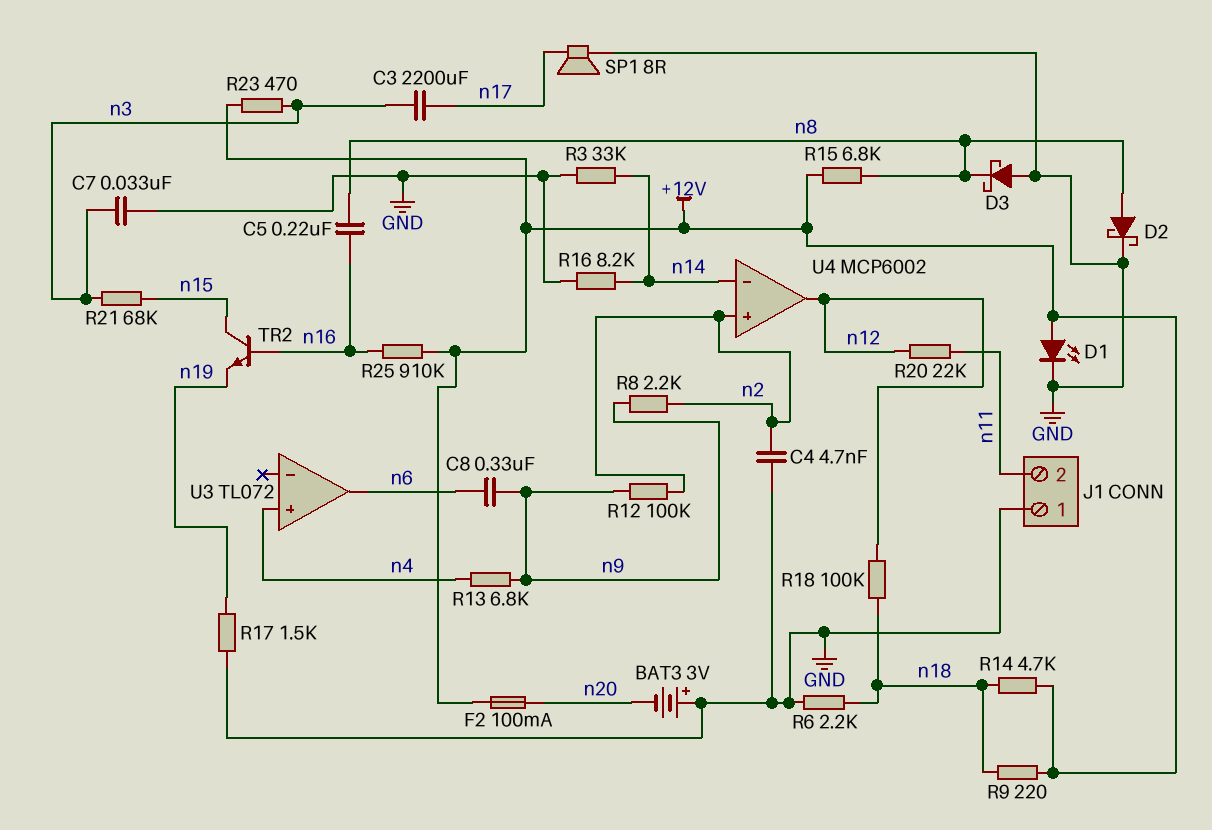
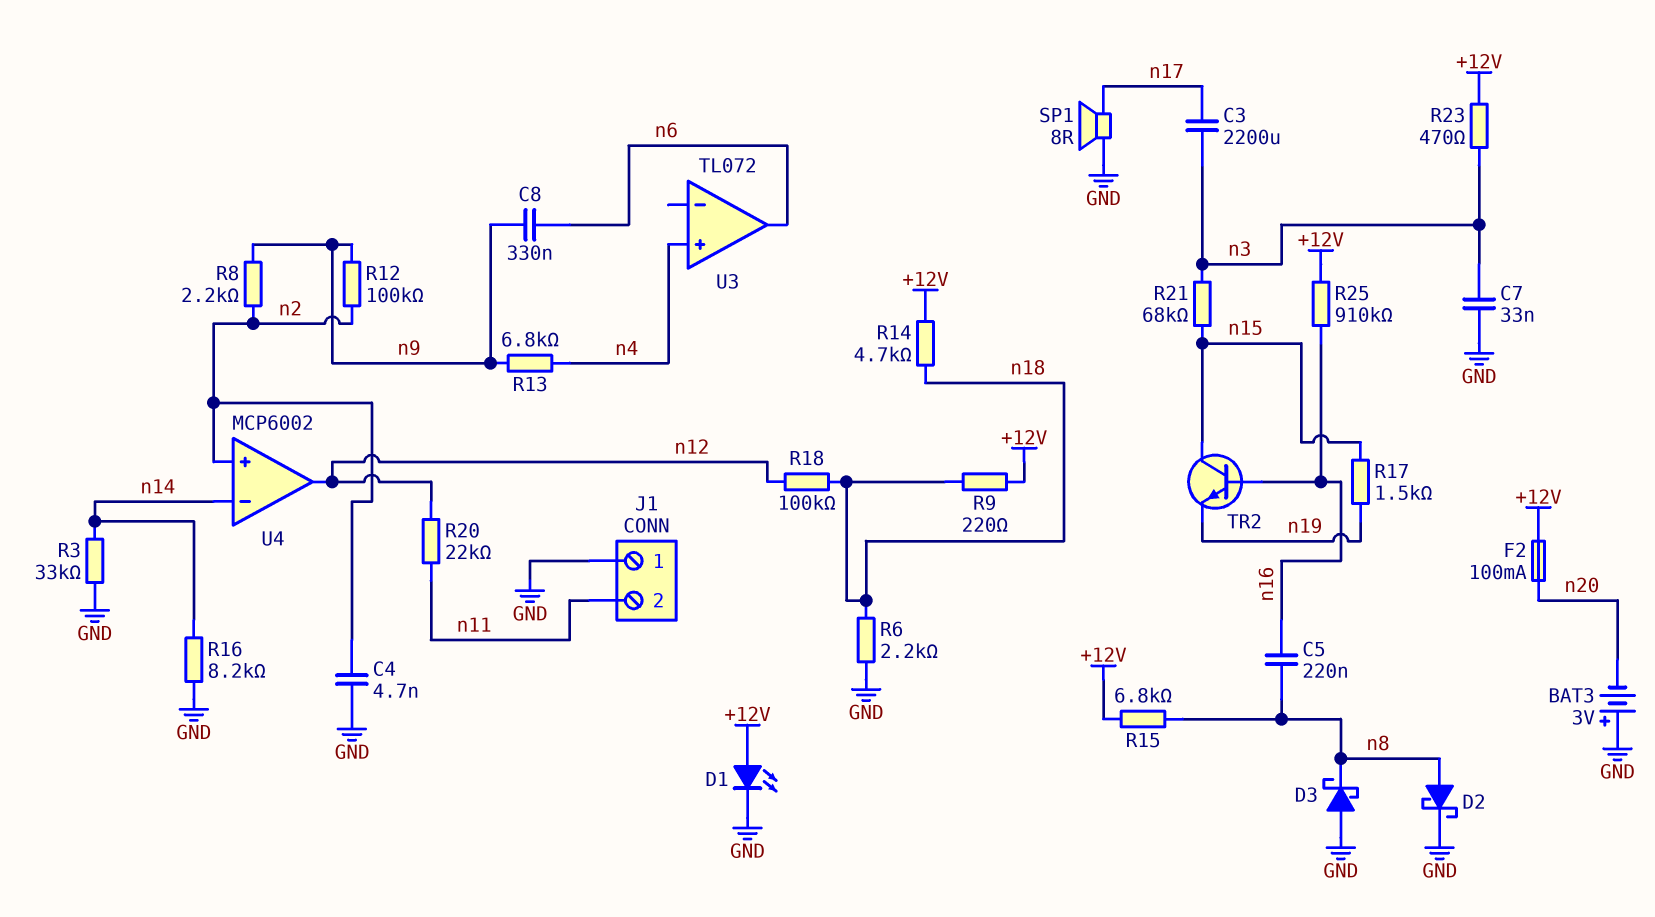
R17: 1.5k (GND, n19) -> 1.5k (n15, n19)

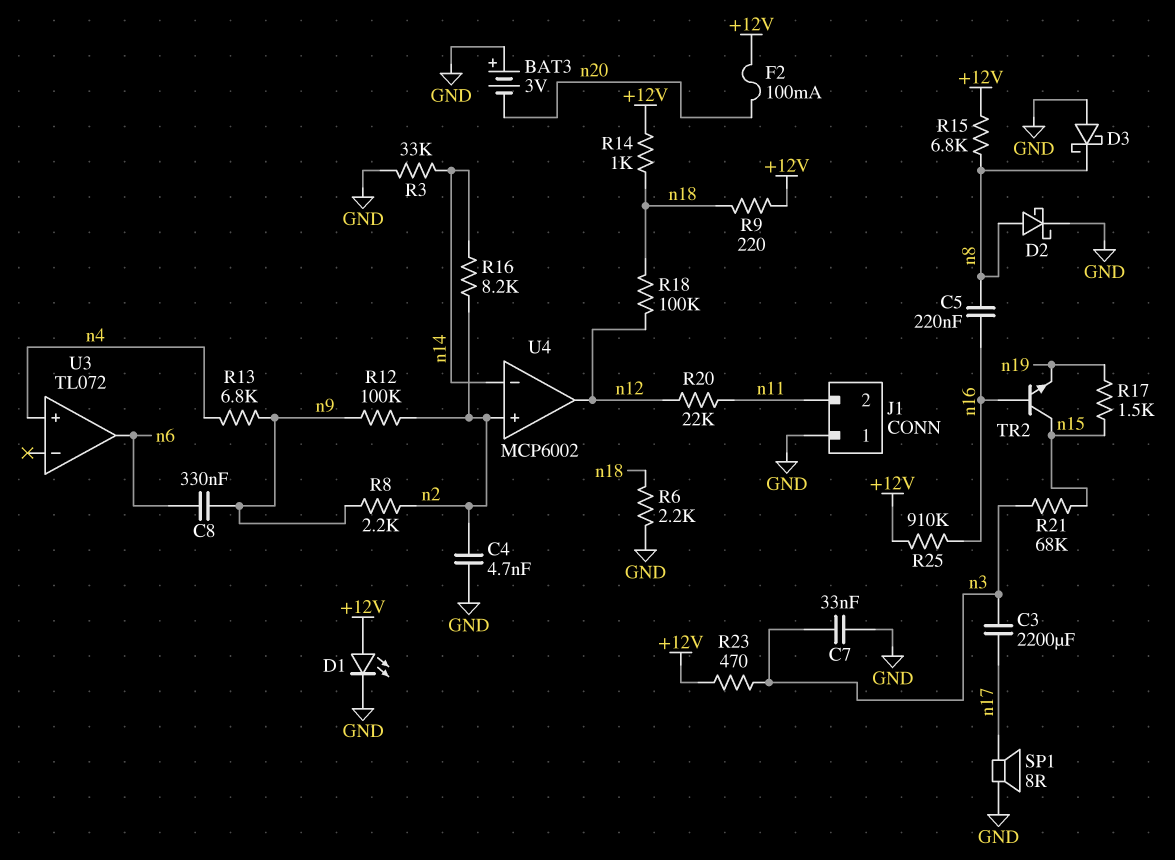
R14: 4.7k (+12V, n18) -> 1k (+12V, n18)
R16: 8.2k (GND, n14) -> 8.2k (n2, n14)

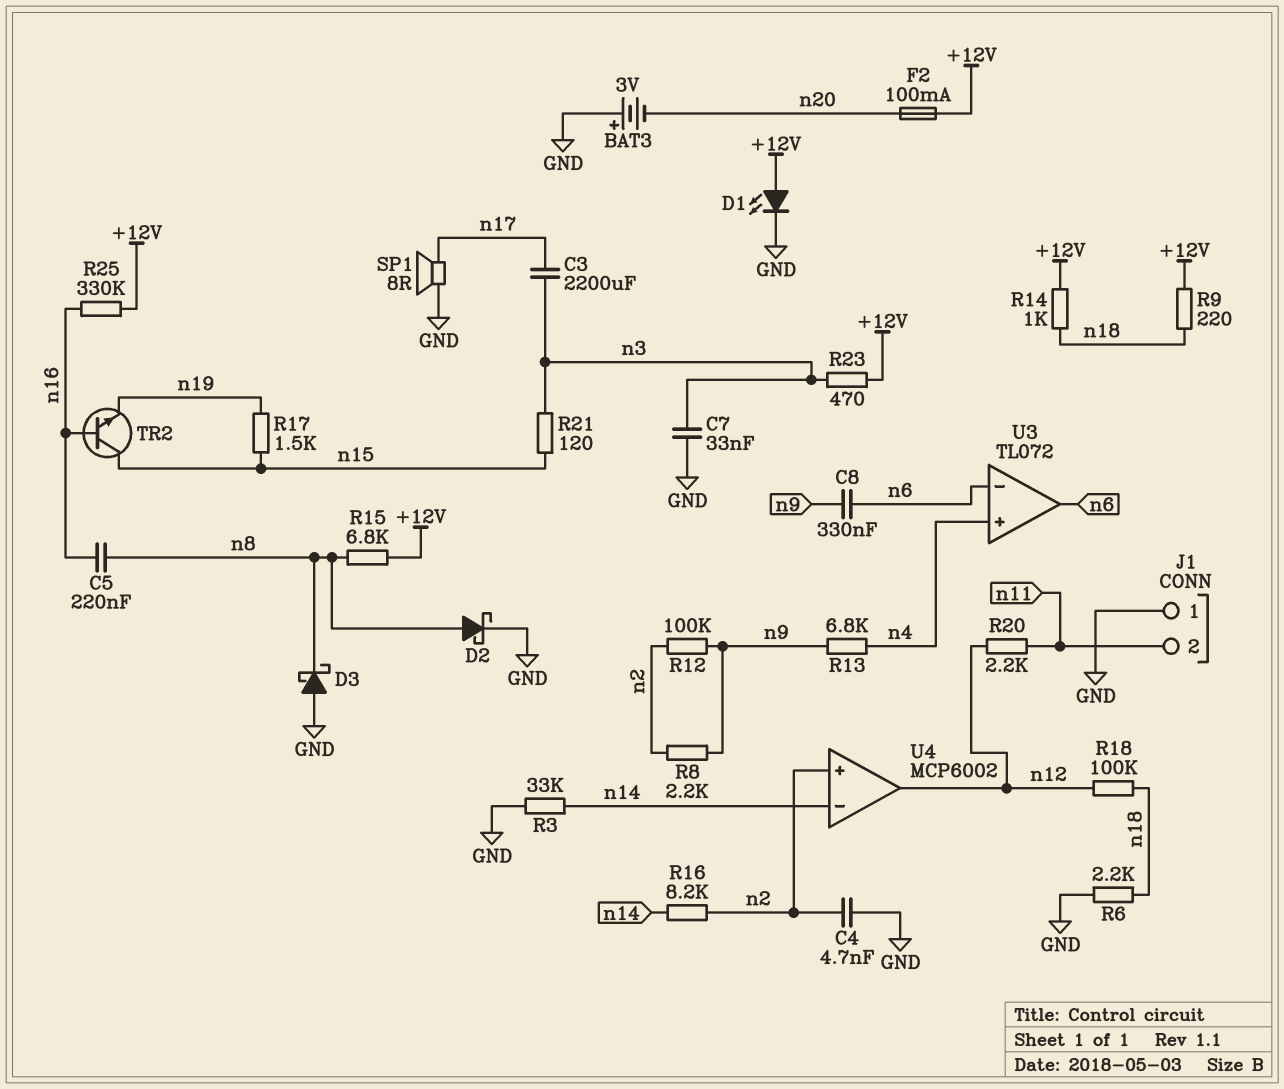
R20: 22k (n11, n12) -> 2.2k (n11, n12)
R21: 68k (n3, n15) -> 120 (n3, n15)
R25: 910k (+12V, n16) -> 330k (+12V, n16)
U3 pin in-: none -> n6

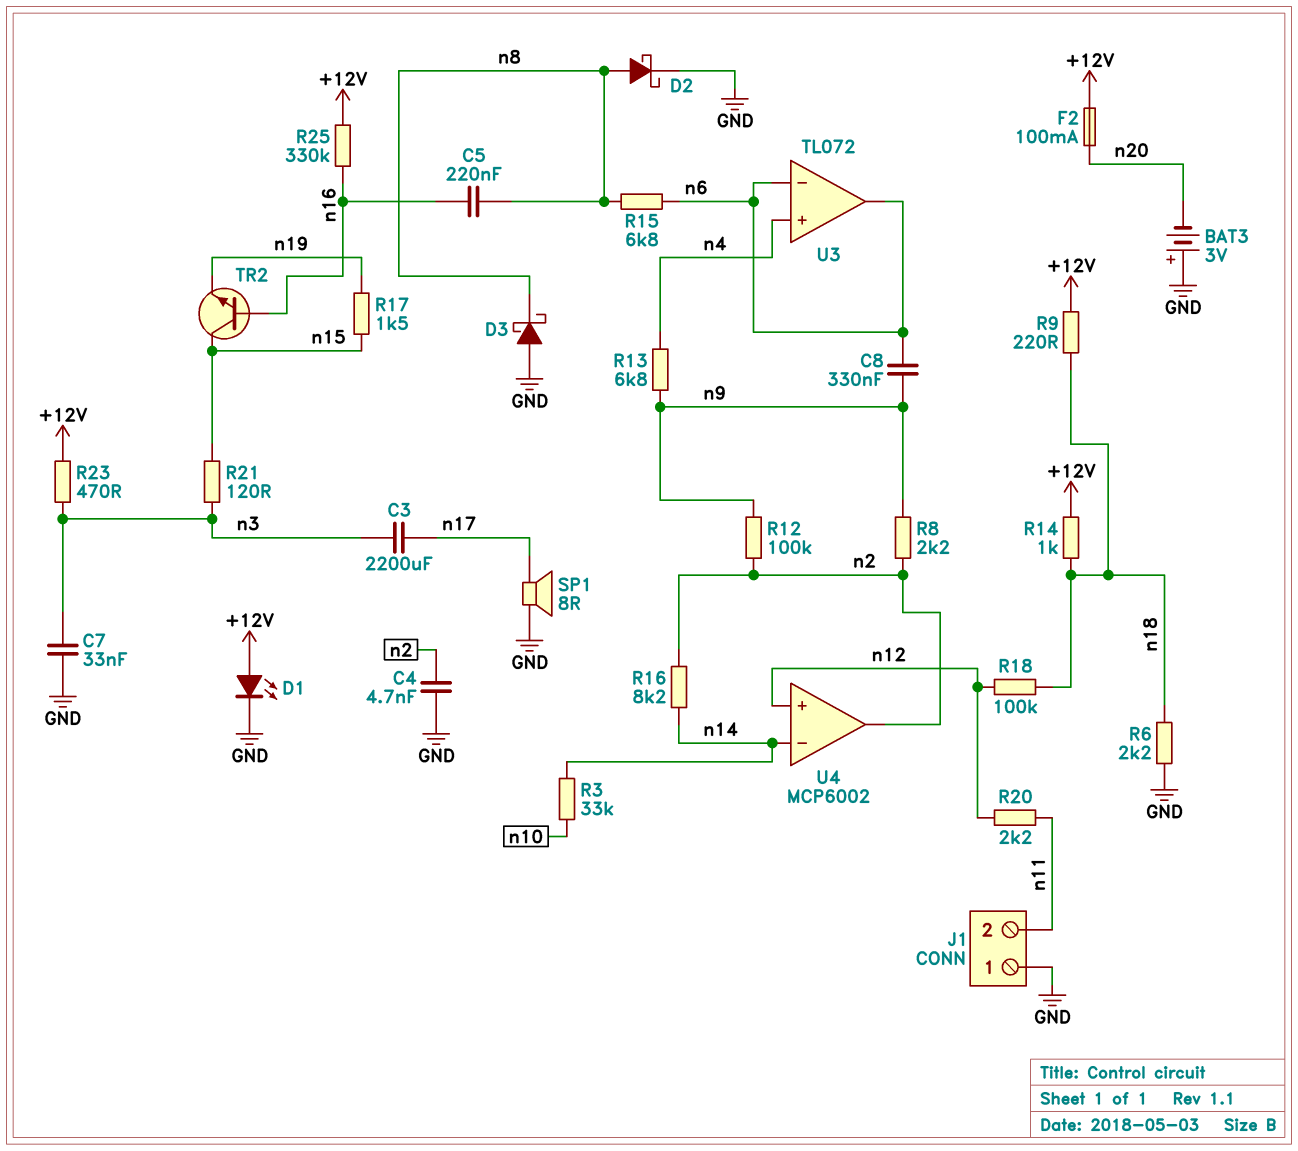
R3: 33k (GND, n14) -> 33k (n10, n14)
R15: 6.8k (+12V, n8) -> 6.8k (n6, n8)
U4 pin in+: n2 -> n12
U4 pin out: n12 -> n2

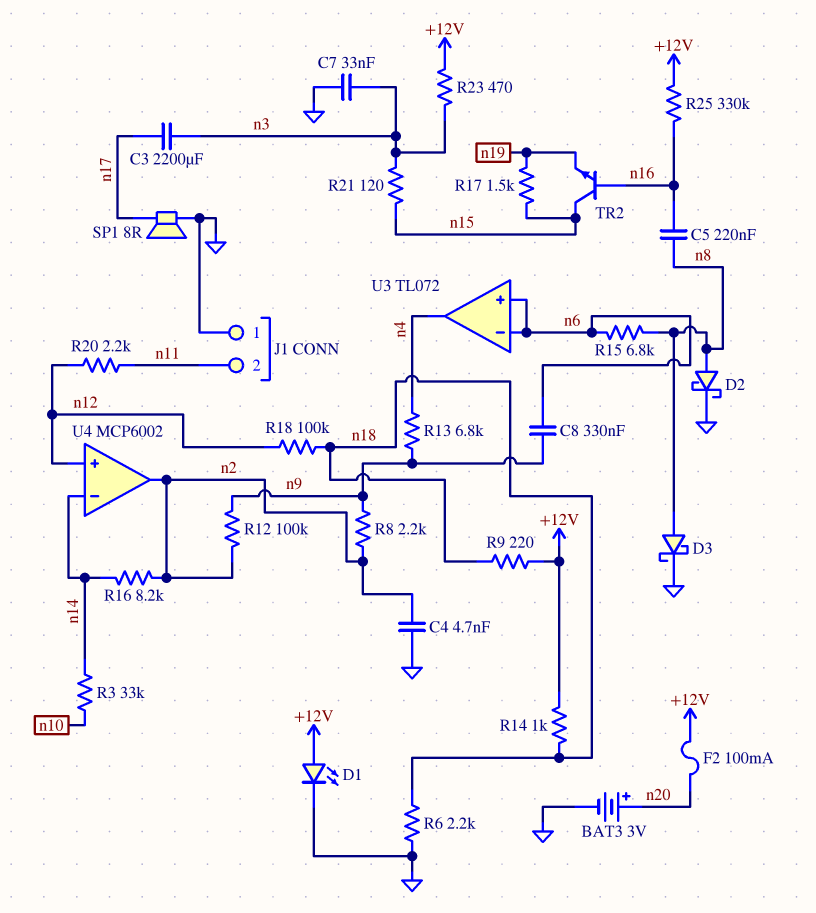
BAT3: 3V (plus GND, minus n20) -> 3V (plus n20, minus GND)
D3: schottky (A GND, K n8) -> schottky (A n8, K GND)
U3 pin in+: n4 -> n6
U3 pin out: n6 -> n4

